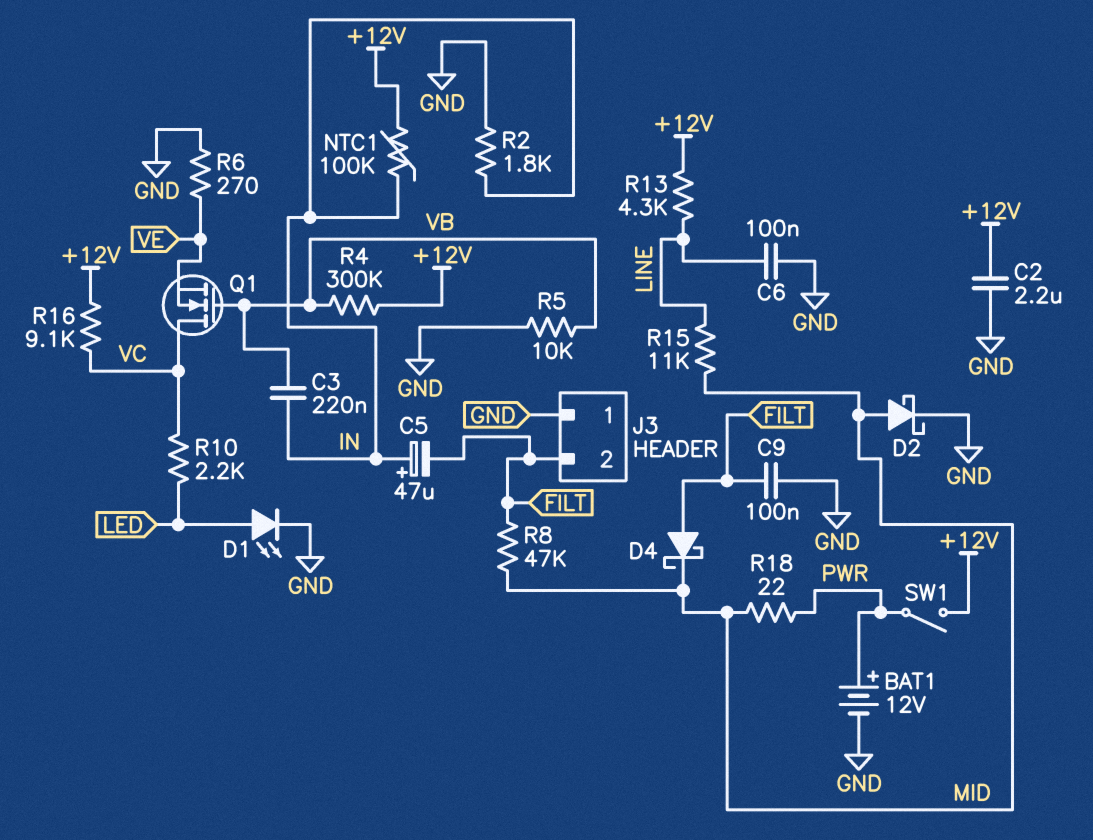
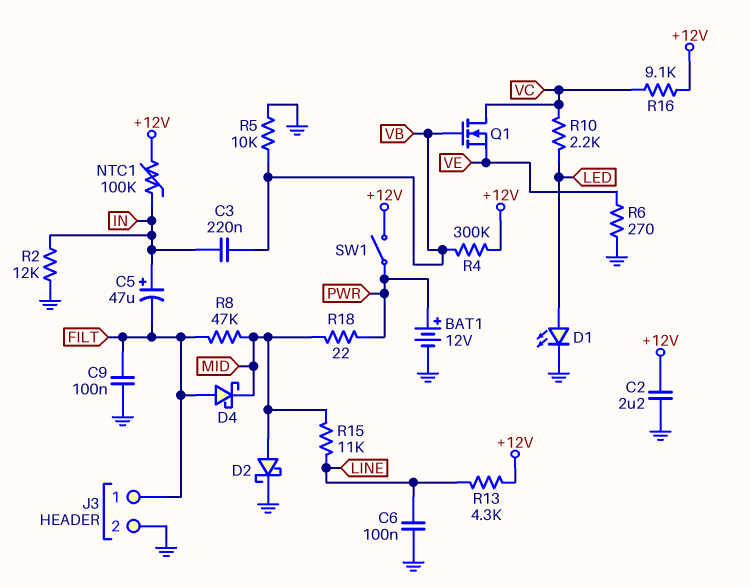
J3 pin 1: GND -> FILT
J3 pin 2: FILT -> GND
R2: 1.8k (GND, IN) -> 12k (GND, IN)

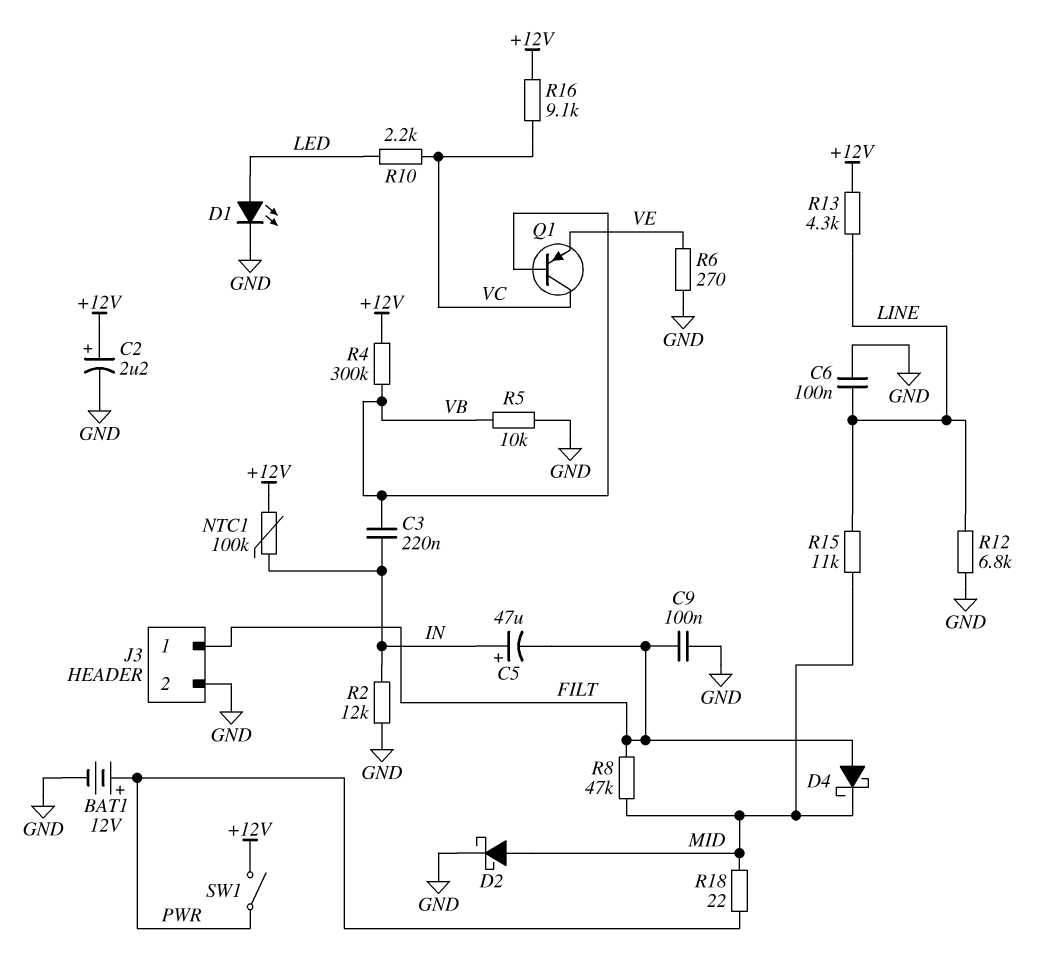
C2: 2.2uF (+12V, GND) -> 2.2uF (plus +12V, minus GND)
Q1: NMOS (G VB, D VC, S VE) -> PNP (B VB, C VC, E VE)
R12: none -> 6.8k (GND, LINE)

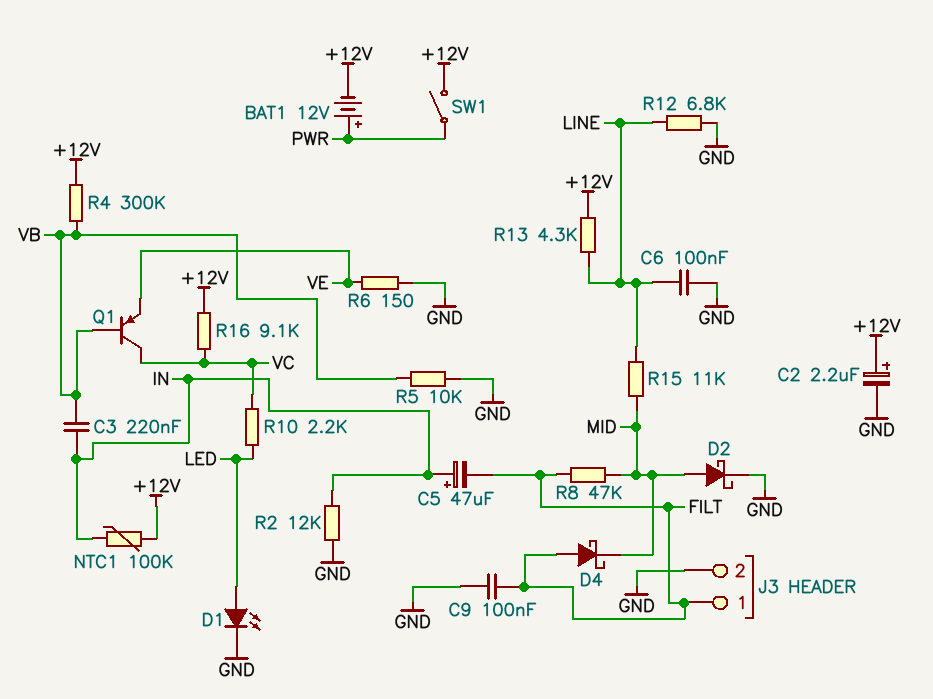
BAT1: 12V (plus PWR, minus GND) -> 12V (plus PWR, minus +12V)
R6: 270 (GND, VE) -> 150 (GND, VE)
R18: 22 (MID, PWR) -> none

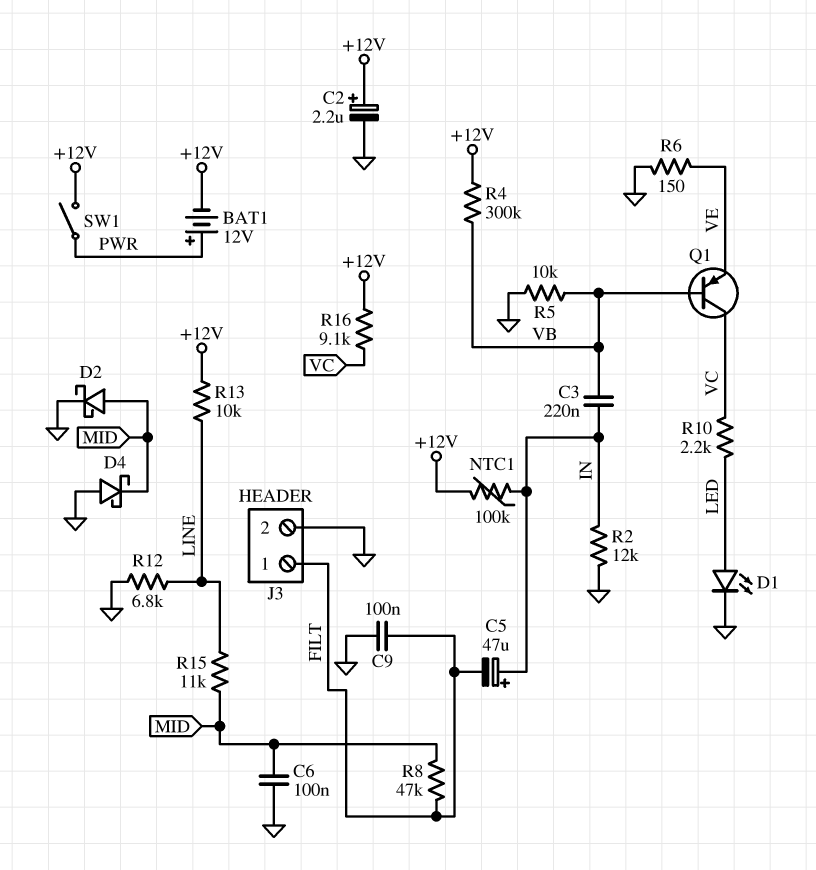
C6: 100nF (GND, LINE) -> 100nF (GND, MID)
D4: schottky (A FILT, K MID) -> schottky (A GND, K MID)
R13: 4.3k (+12V, LINE) -> 10k (+12V, LINE)

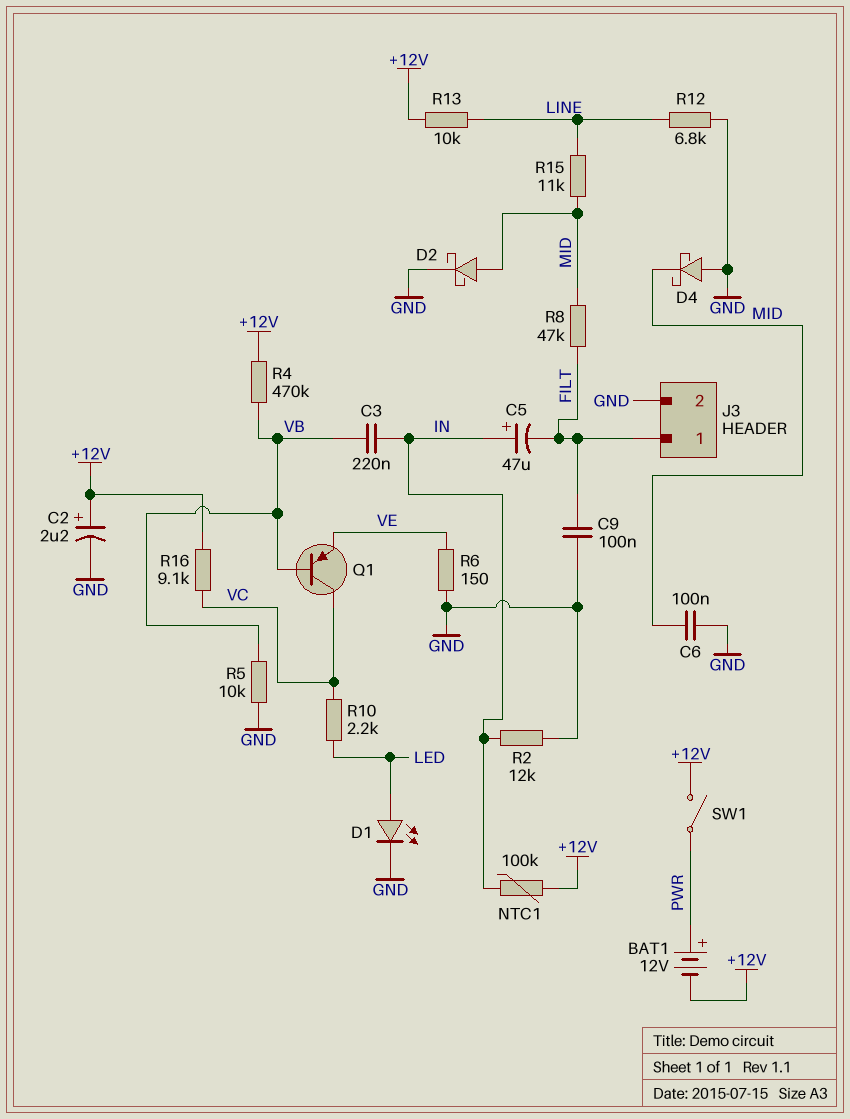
R4: 300k (+12V, VB) -> 470k (+12V, VB)

